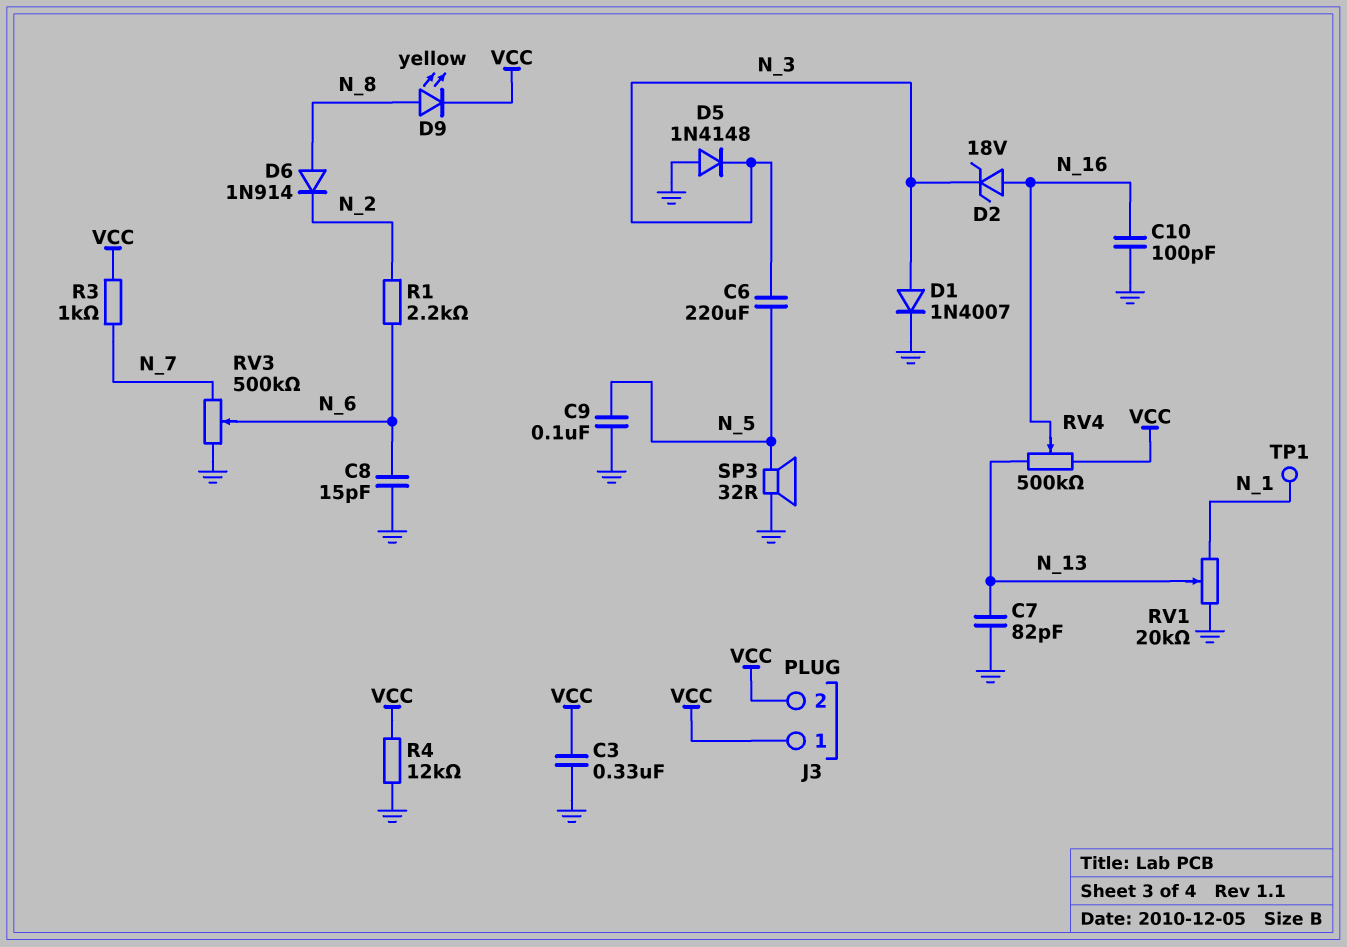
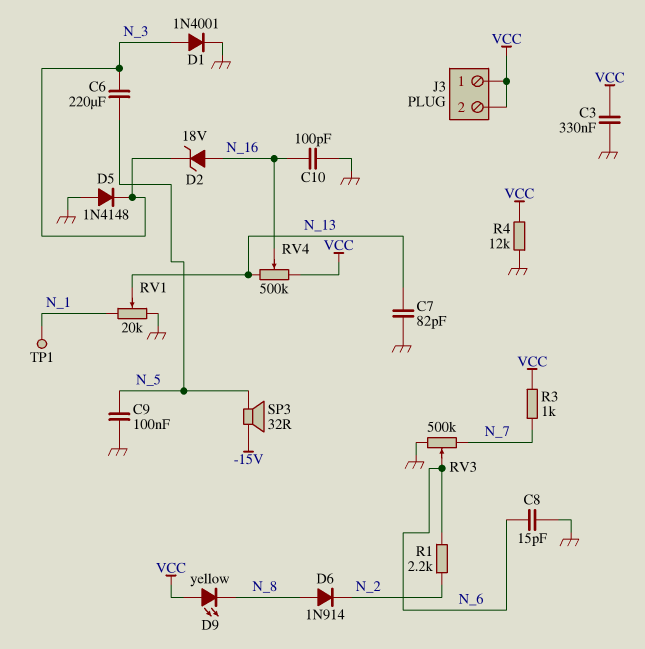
D1: diode 1N4007 (A N_3, K GND) -> diode 1N4001 (A N_3, K GND)
D9: LED yellow (A N_8, K VCC) -> LED yellow (A VCC, K N_8)
SP3: speaker 32R (GND, N_5) -> speaker 32R (-15V, N_5)

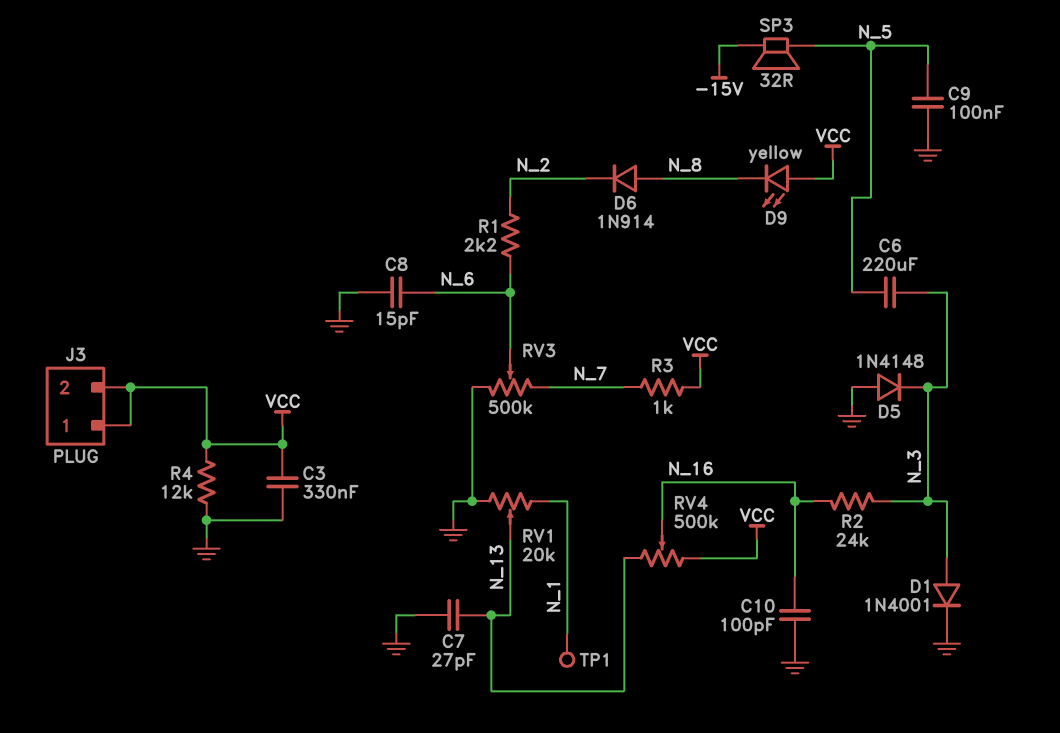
C7: 82pF (GND, N_13) -> 27pF (GND, N_13)
D2: zener 18V (A N_16, K N_3) -> none
R2: none -> 24k (N_3, N_16)

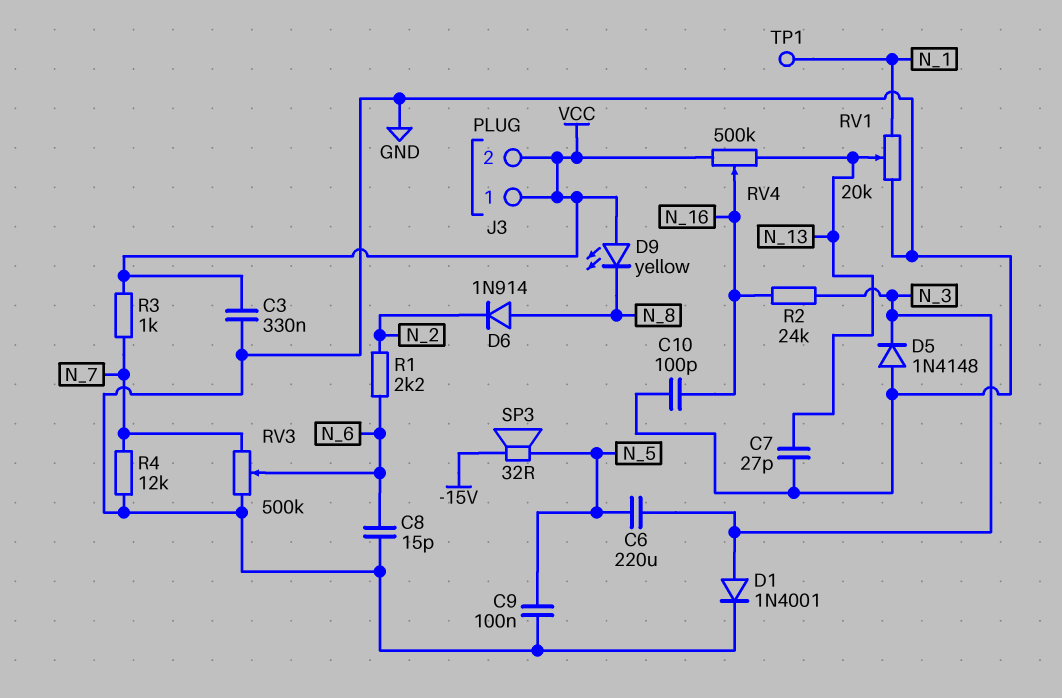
R4: 12k (GND, VCC) -> 12k (GND, N_7)

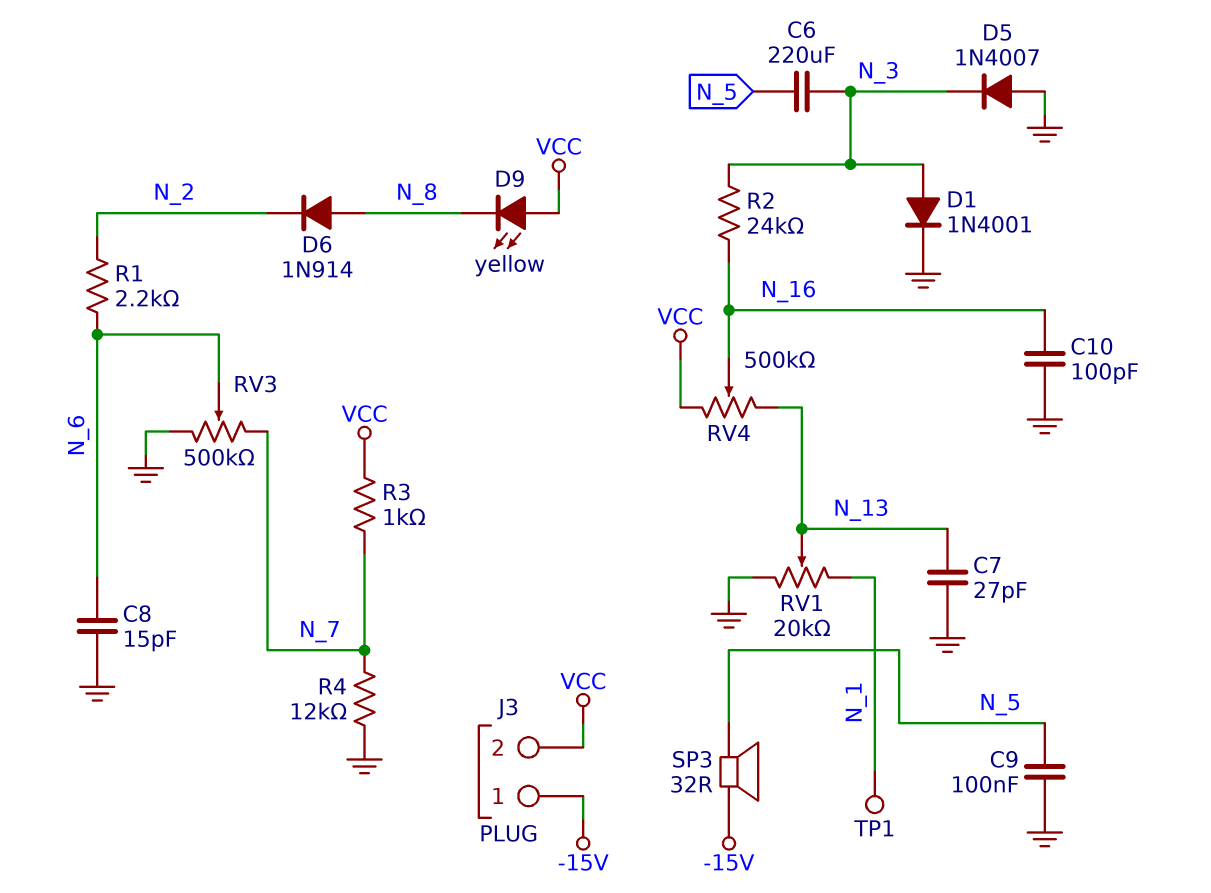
C3: 330nF (GND, VCC) -> none
D5: diode 1N4148 (A GND, K N_3) -> diode 1N4007 (A GND, K N_3)
J3 pin 1: VCC -> -15V

